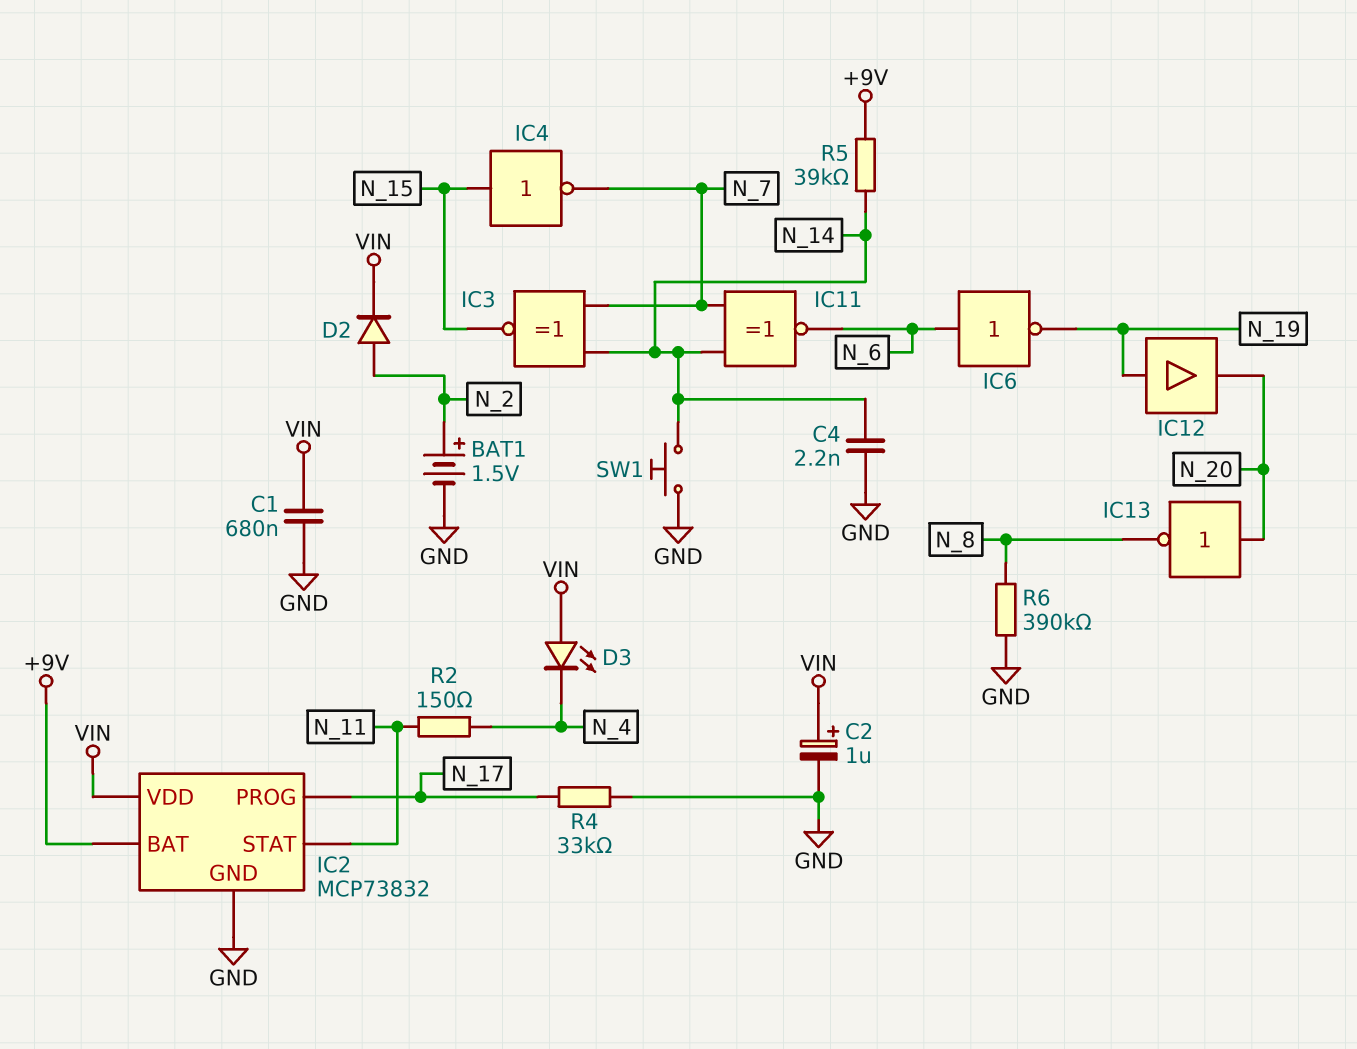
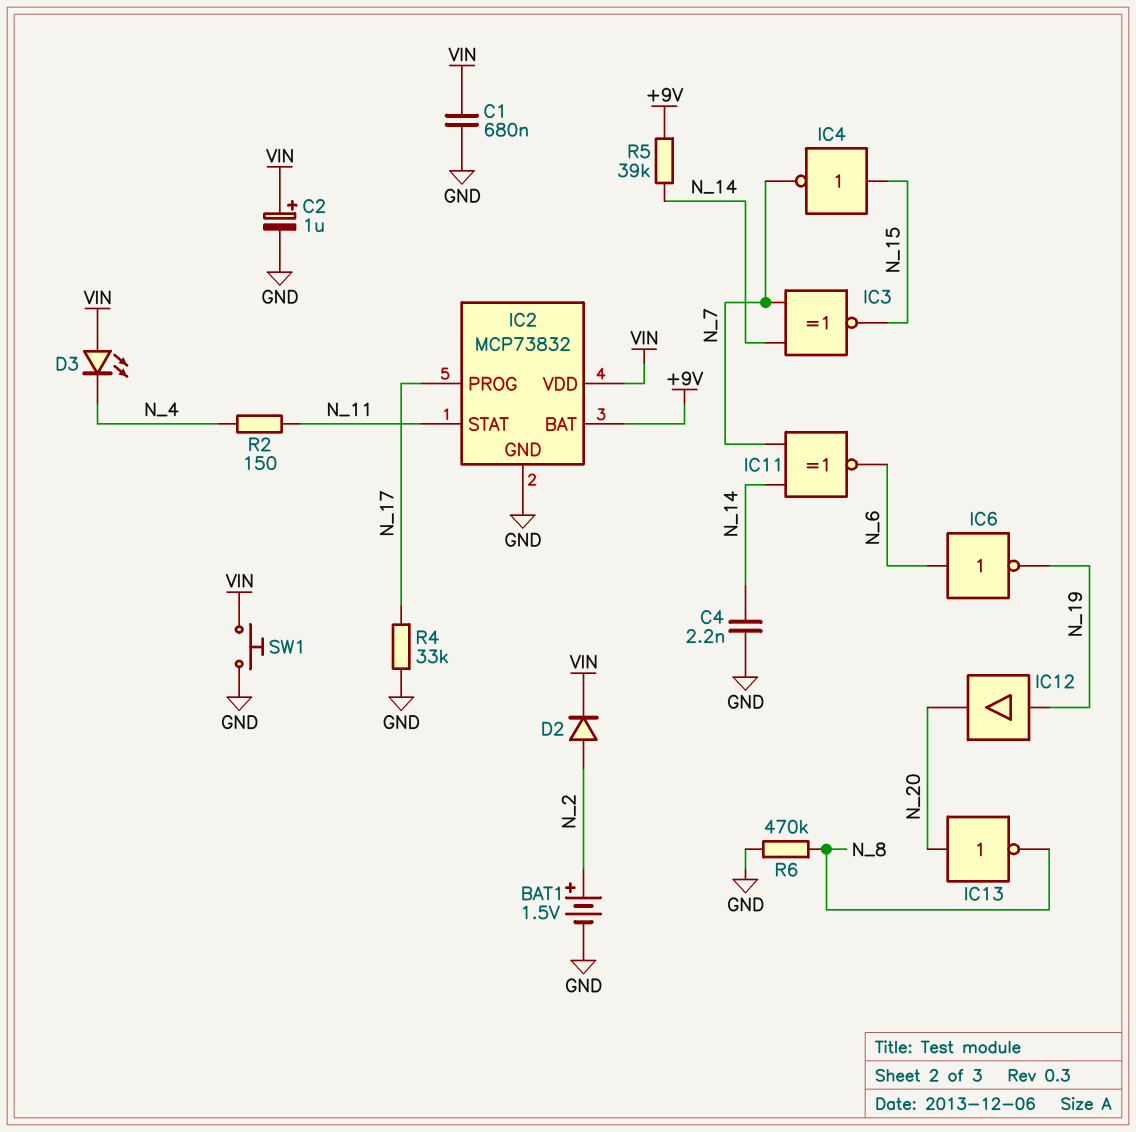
R6: 390k (GND, N_8) -> 470k (GND, N_8)
SW1: button (GND, N_14) -> button (GND, VIN)

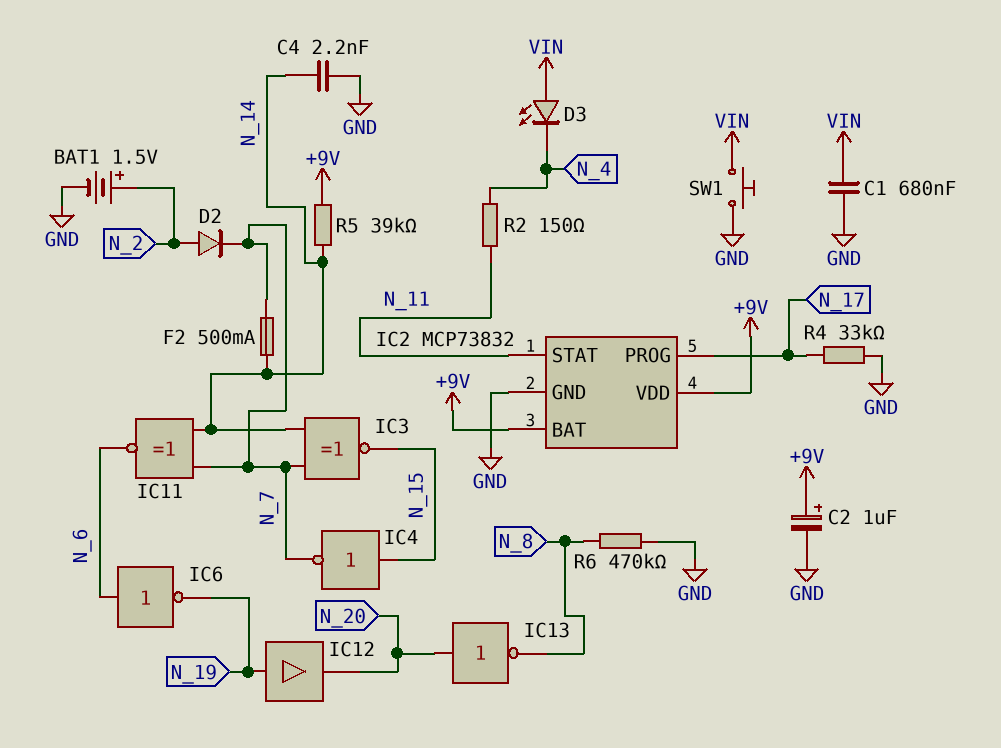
C2: 1uF (plus VIN, minus GND) -> 1uF (plus +9V, minus GND)
D2: diode (A N_2, K VIN) -> diode (A N_2, K N_7)
F2: none -> 500mA (N_7, N_14)
IC2 pin VDD: VIN -> +9V

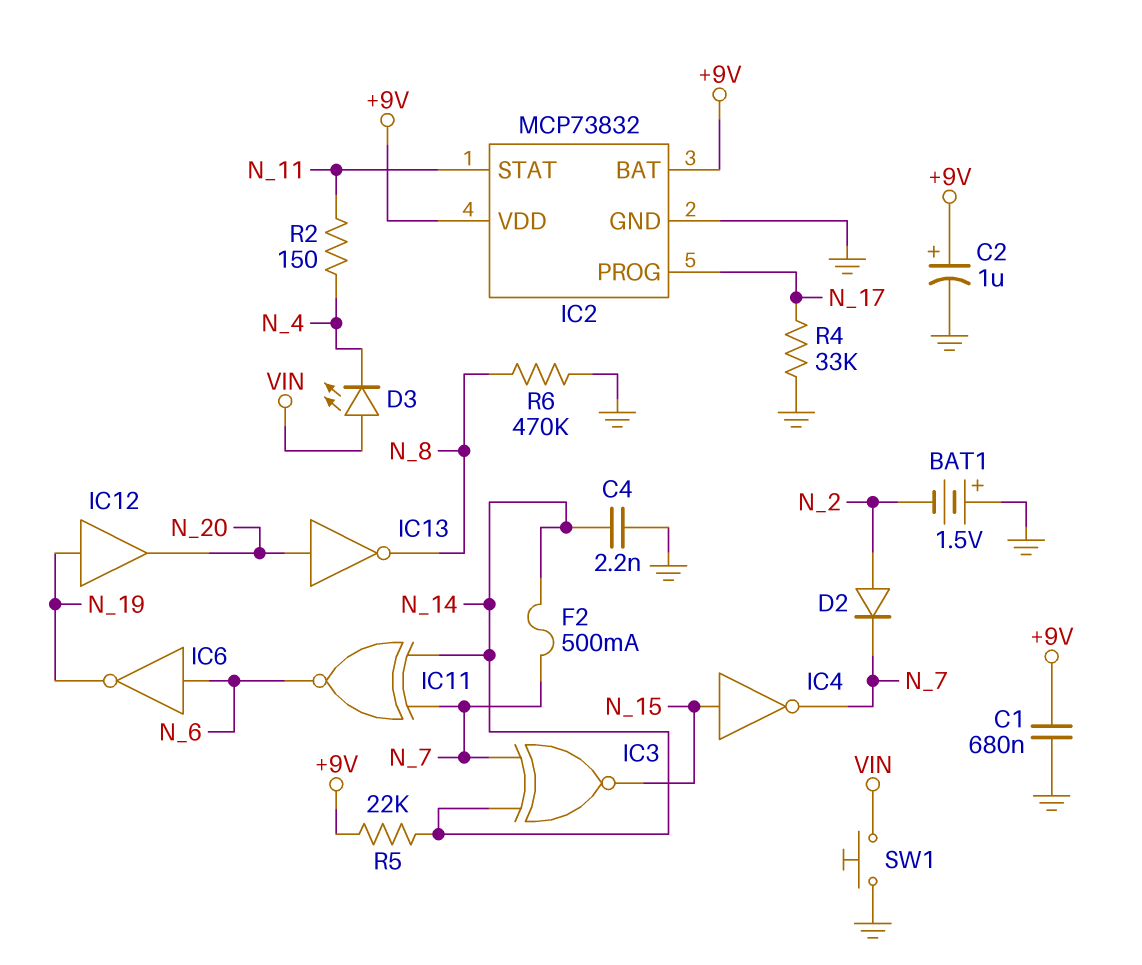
BAT1: 1.5V (plus N_2, minus GND) -> 1.5V (plus GND, minus N_2)
C1: 680nF (GND, VIN) -> 680nF (+9V, GND)
R5: 39k (+9V, N_14) -> 22k (+9V, N_14)

